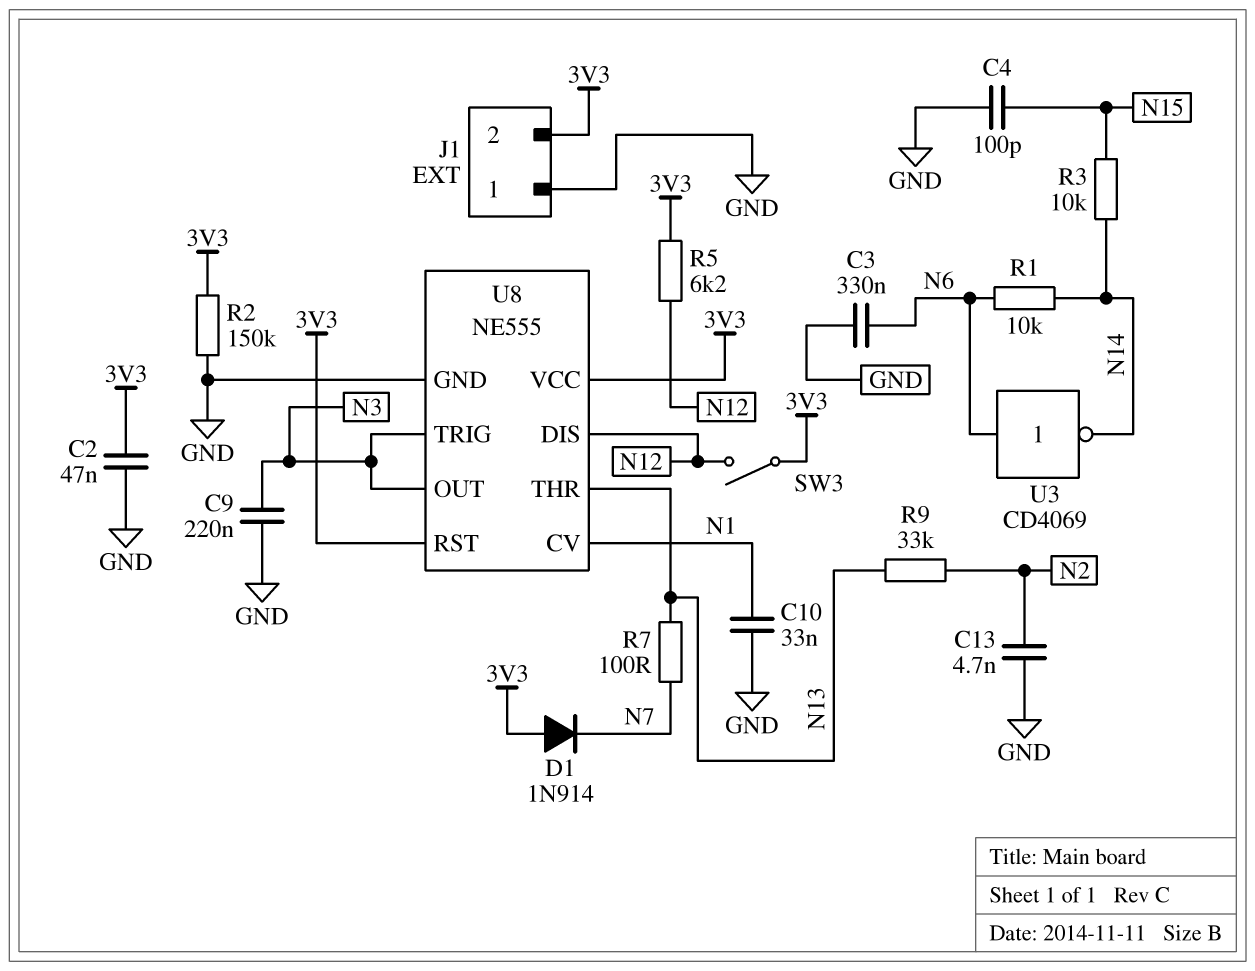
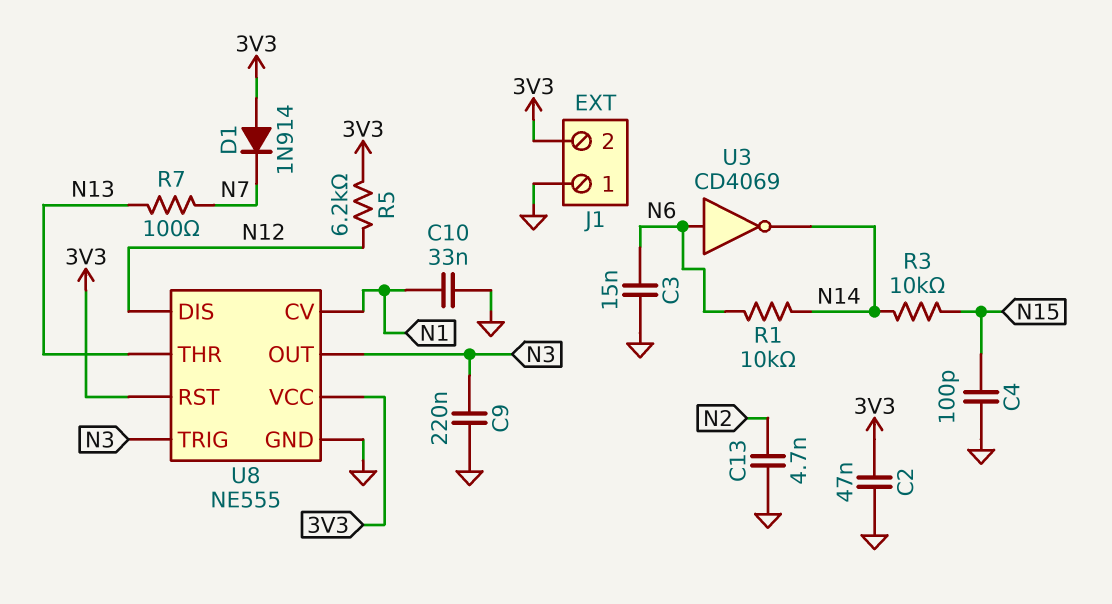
C3: 330nF (GND, N6) -> 15nF (GND, N6)
R2: 150k (3V3, GND) -> none
R9: 33k (N2, N13) -> none
SW3: switch (3V3, N12) -> none

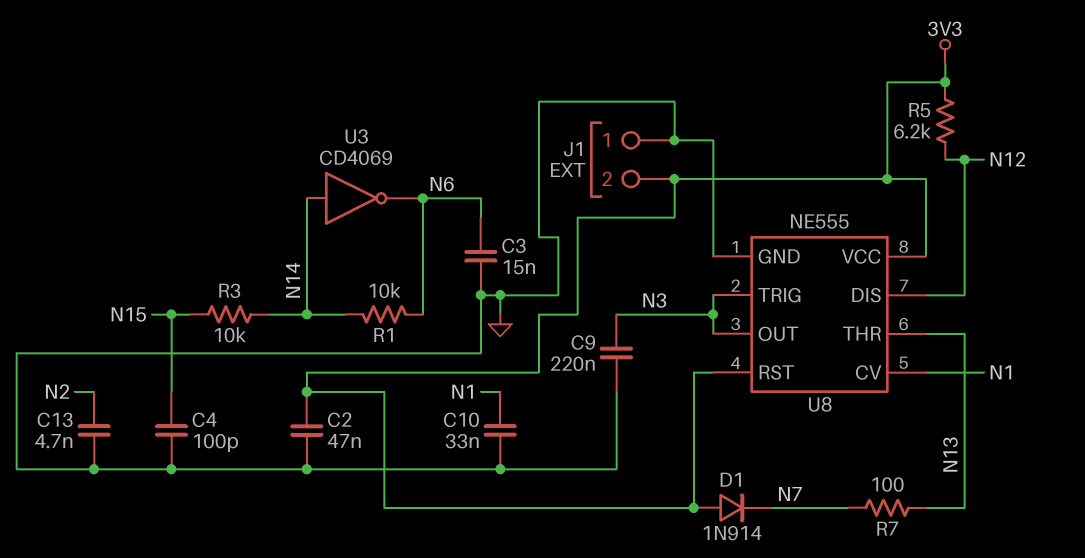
U3: NOT CD4069 (in N6, out N14) -> NOT CD4069 (in N14, out N6)

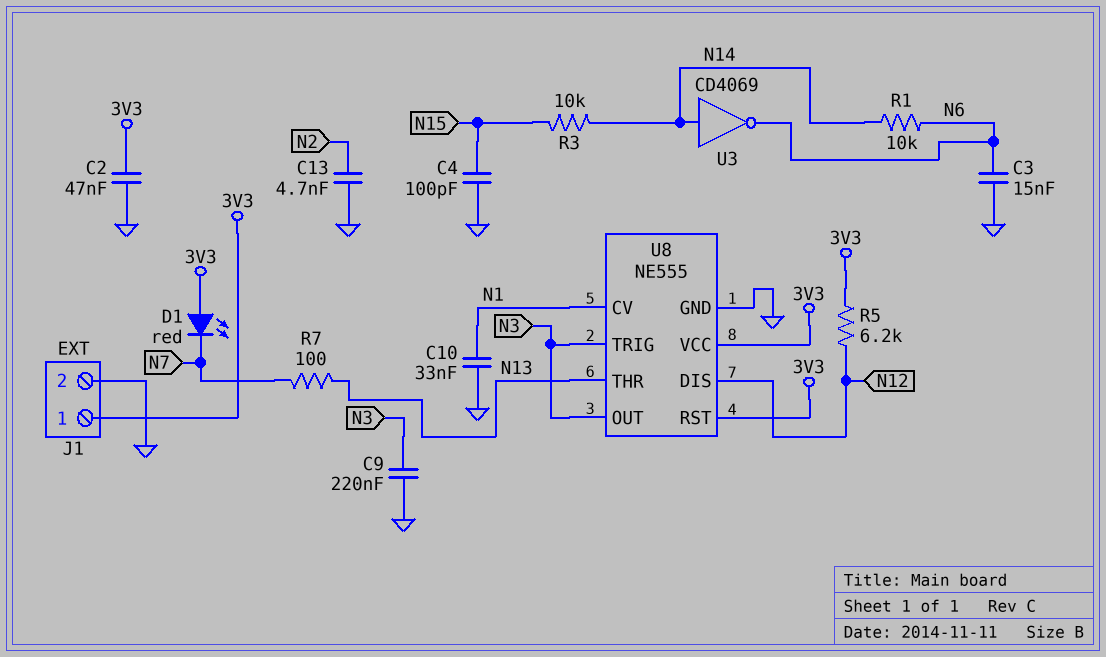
D1: diode 1N914 (A 3V3, K N7) -> LED red (A 3V3, K N7)
J1 pin 1: GND -> 3V3
J1 pin 2: 3V3 -> GND

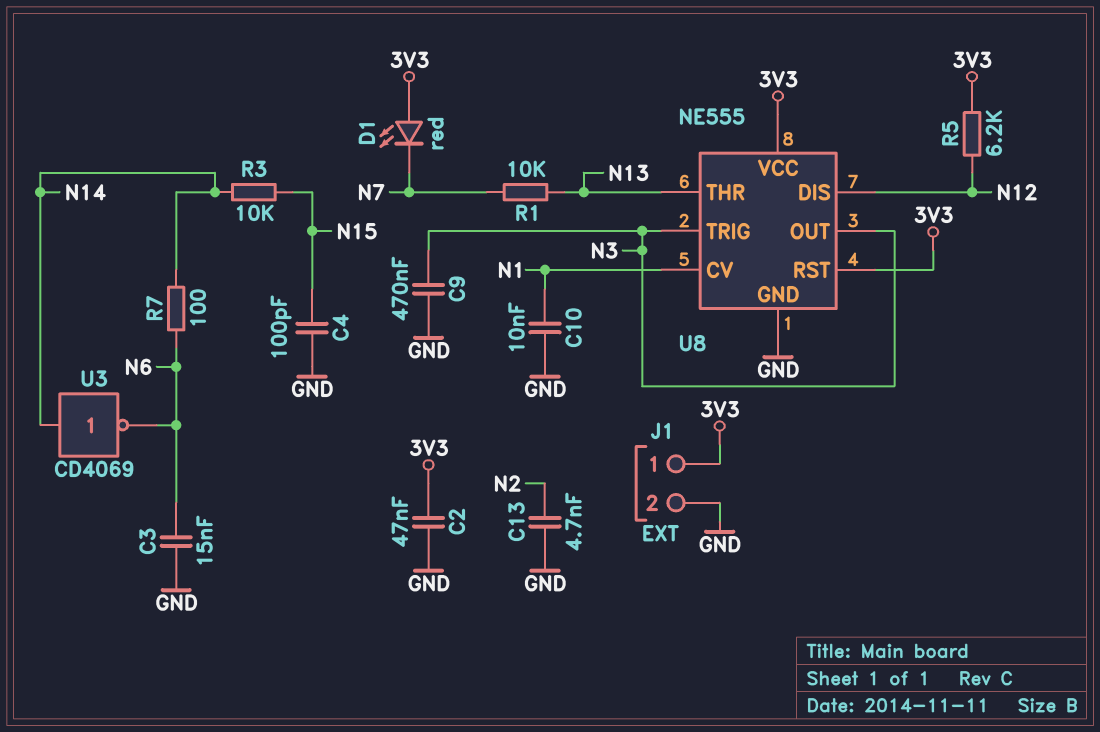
C9: 220nF (GND, N3) -> 470nF (GND, N3)
C10: 33nF (GND, N1) -> 10nF (GND, N1)
R1: 10k (N6, N14) -> 10k (N7, N13)
R7: 100 (N7, N13) -> 100 (N6, N14)

